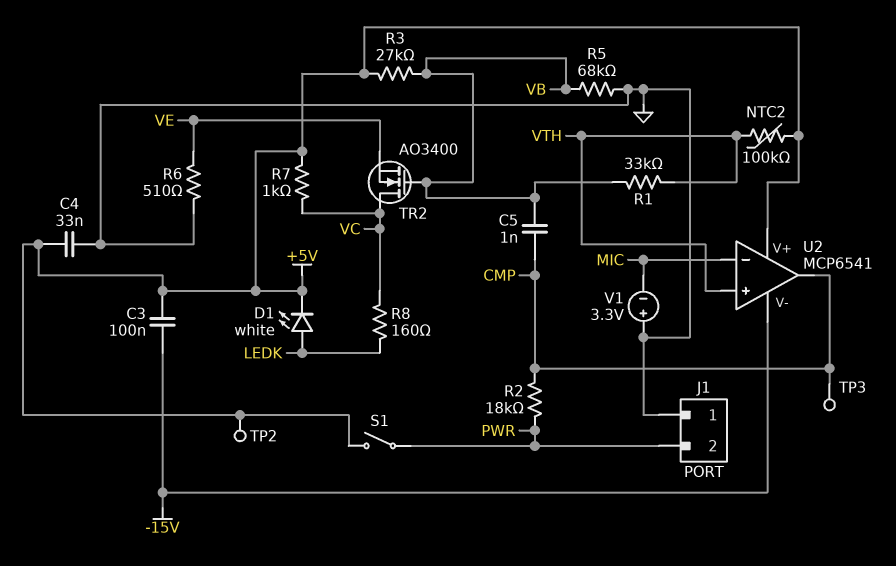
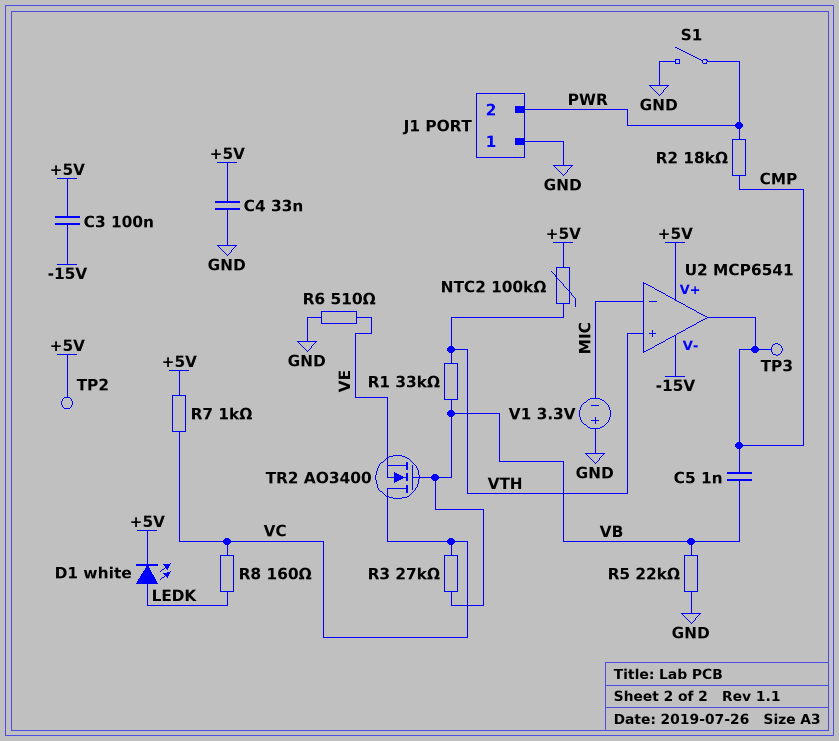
R3: 27k (+5V, VB) -> 27k (VB, VC)
R5: 68k (GND, VB) -> 22k (GND, VB)
S1: switch (+5V, PWR) -> switch (GND, PWR)

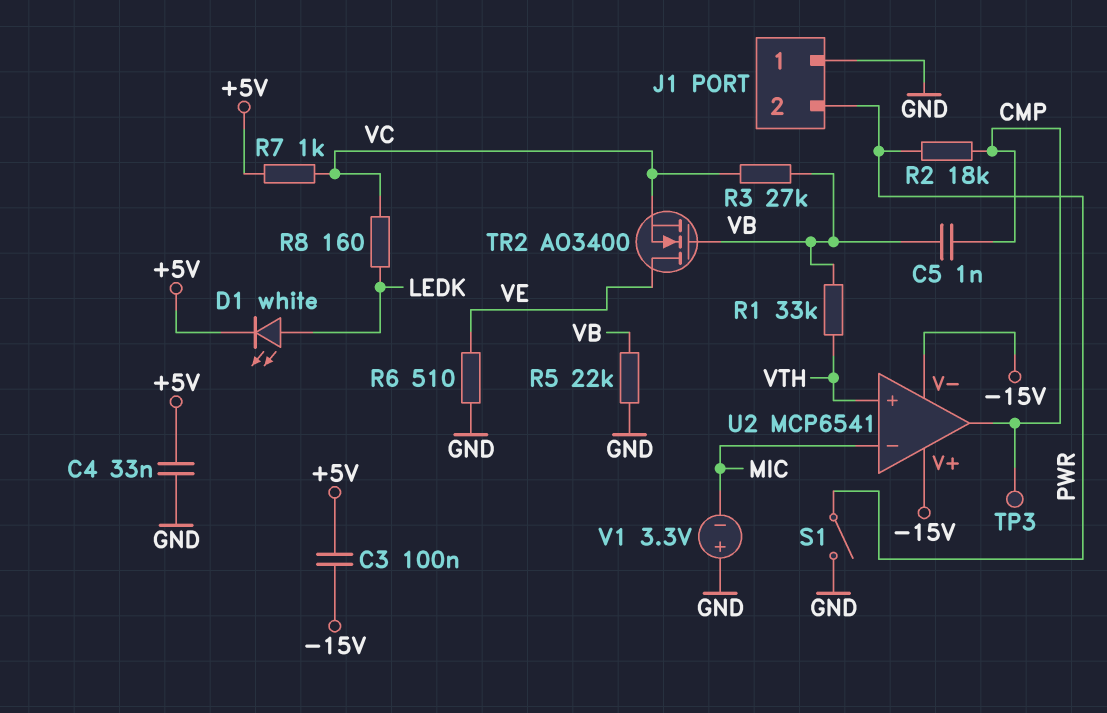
NTC2: 100k (+5V, VTH) -> none
TP2: test point (+5V) -> none
TR2: NMOS AO3400 (G VB, D VC, S VE) -> NMOS AO3400 (G VB, D VE, S VC)
U2 pin V+: +5V -> -15V

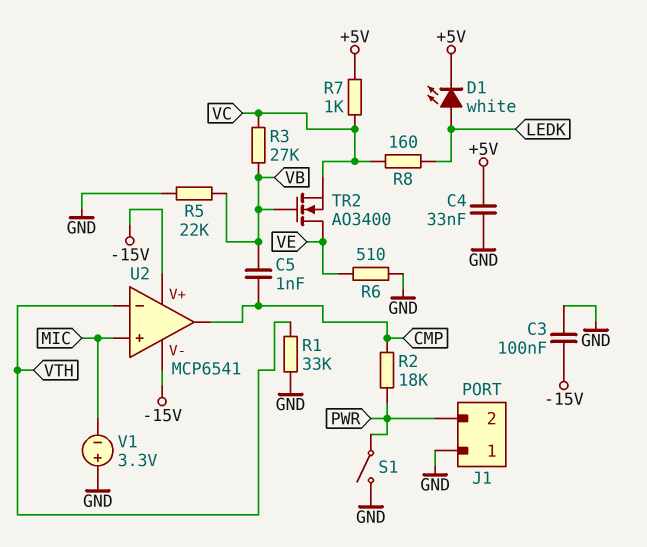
C3: 100nF (+5V, -15V) -> 100nF (-15V, GND)
R1: 33k (VB, VTH) -> 33k (GND, VTH)
TP3: test point (CMP) -> none
U2 pin in+: VTH -> MIC
U2 pin in-: MIC -> VTH

